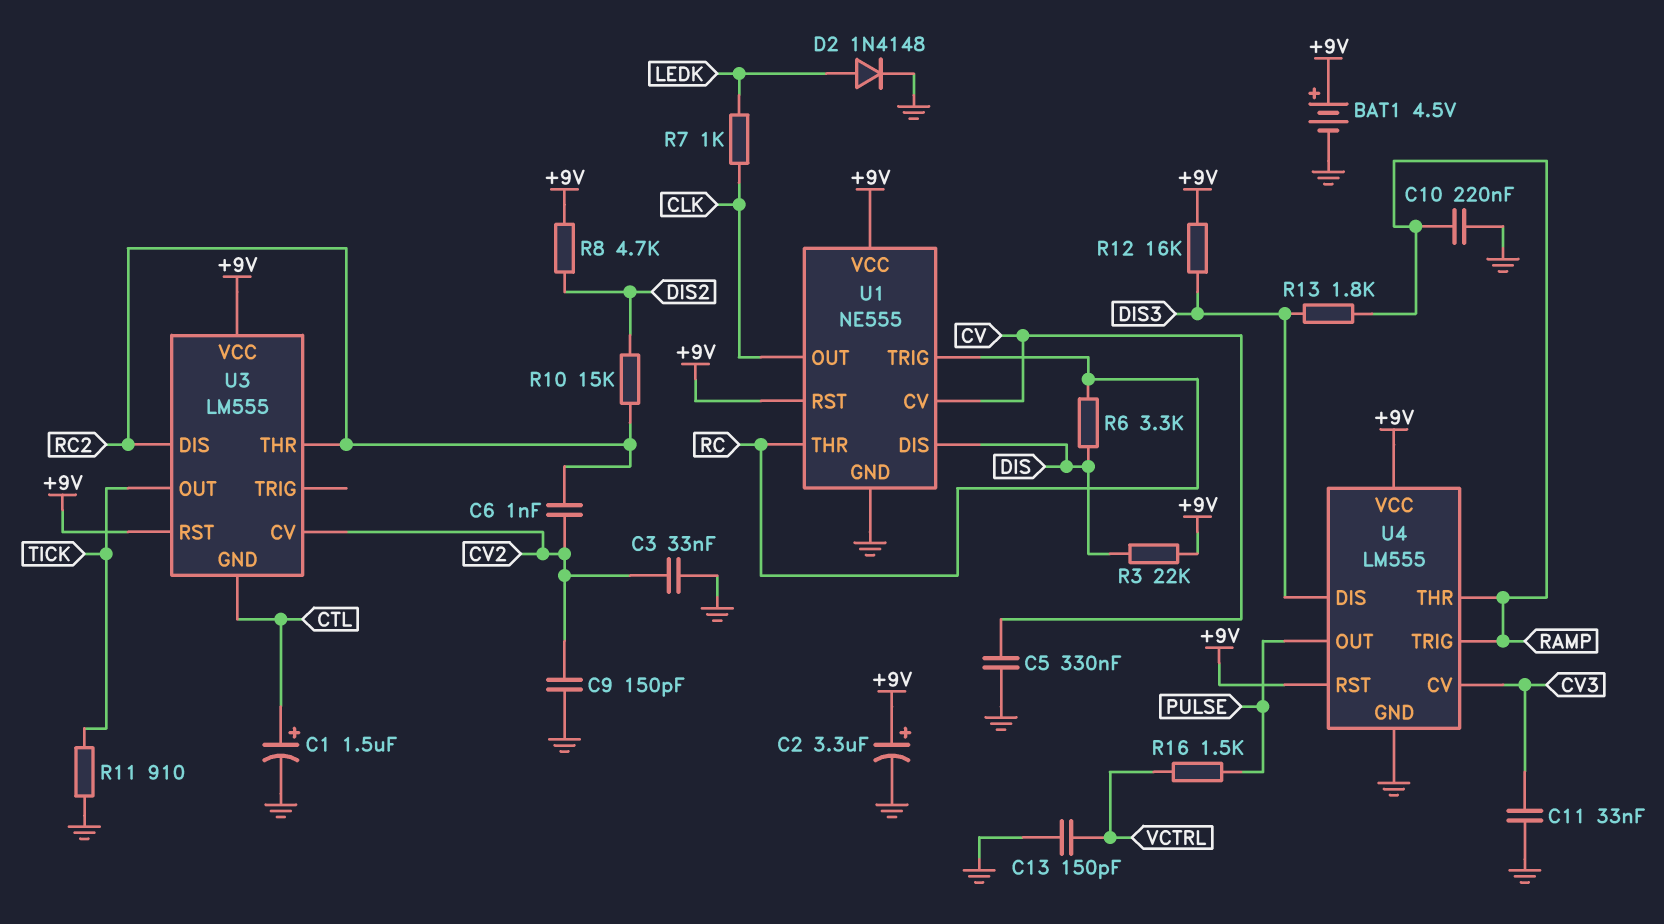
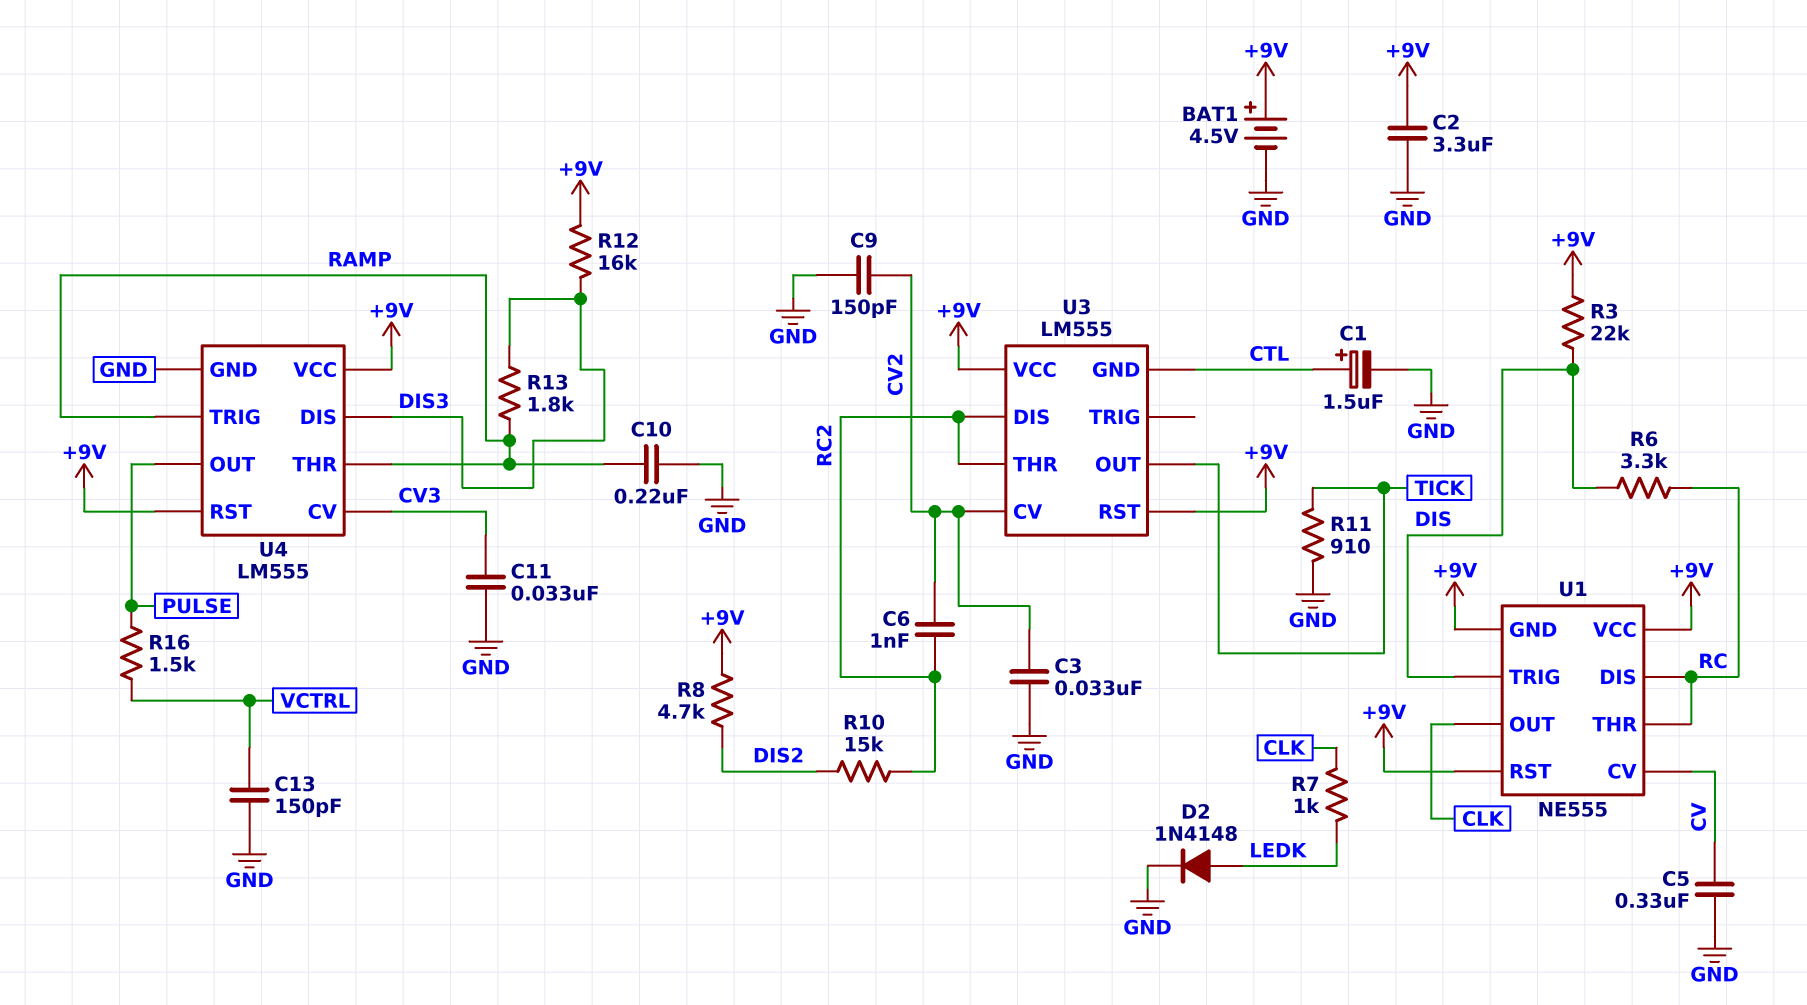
C2: 3.3uF (plus +9V, minus GND) -> 3.3uF (+9V, GND)
U1 pin DIS: DIS -> RC
U1 pin GND: GND -> +9V
U1 pin TRIG: RC -> DIS

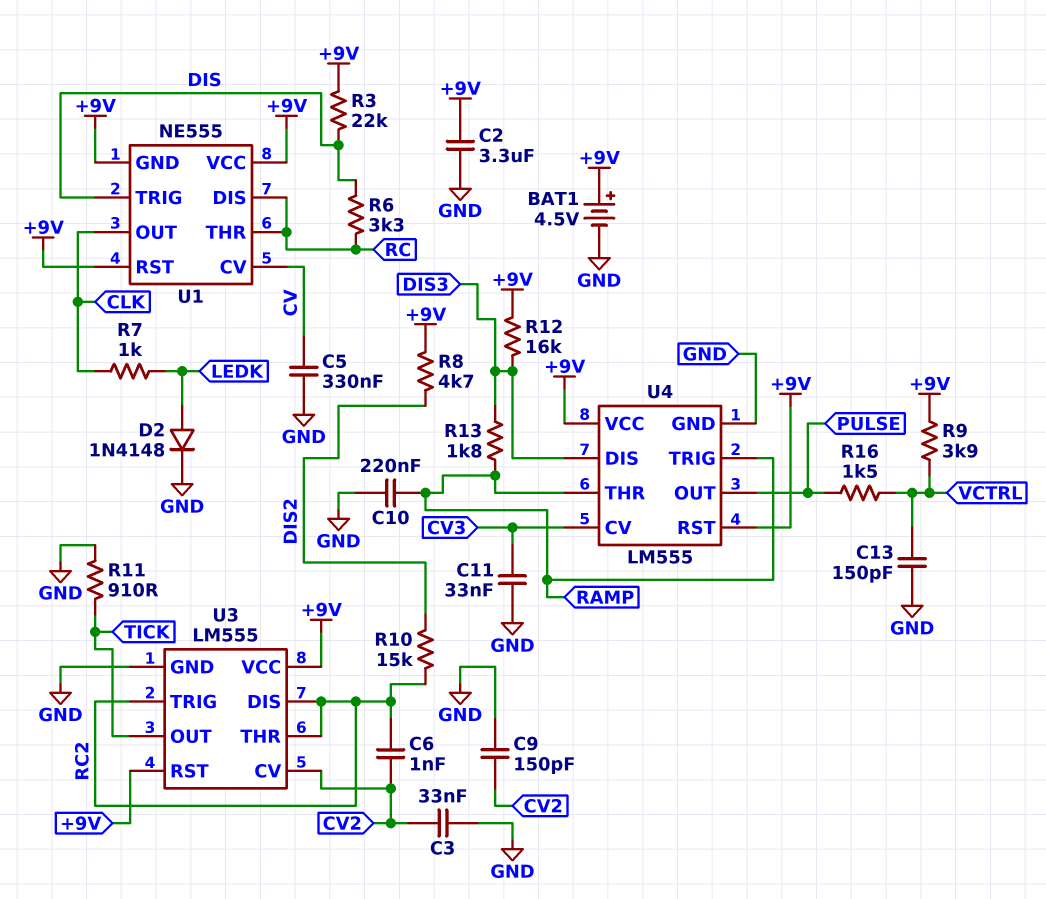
C1: 1.5uF (plus CTL, minus GND) -> none
R9: none -> 3.9k (+9V, VCTRL)
U3 pin GND: CTL -> GND
U3 pin TRIG: none -> RC2

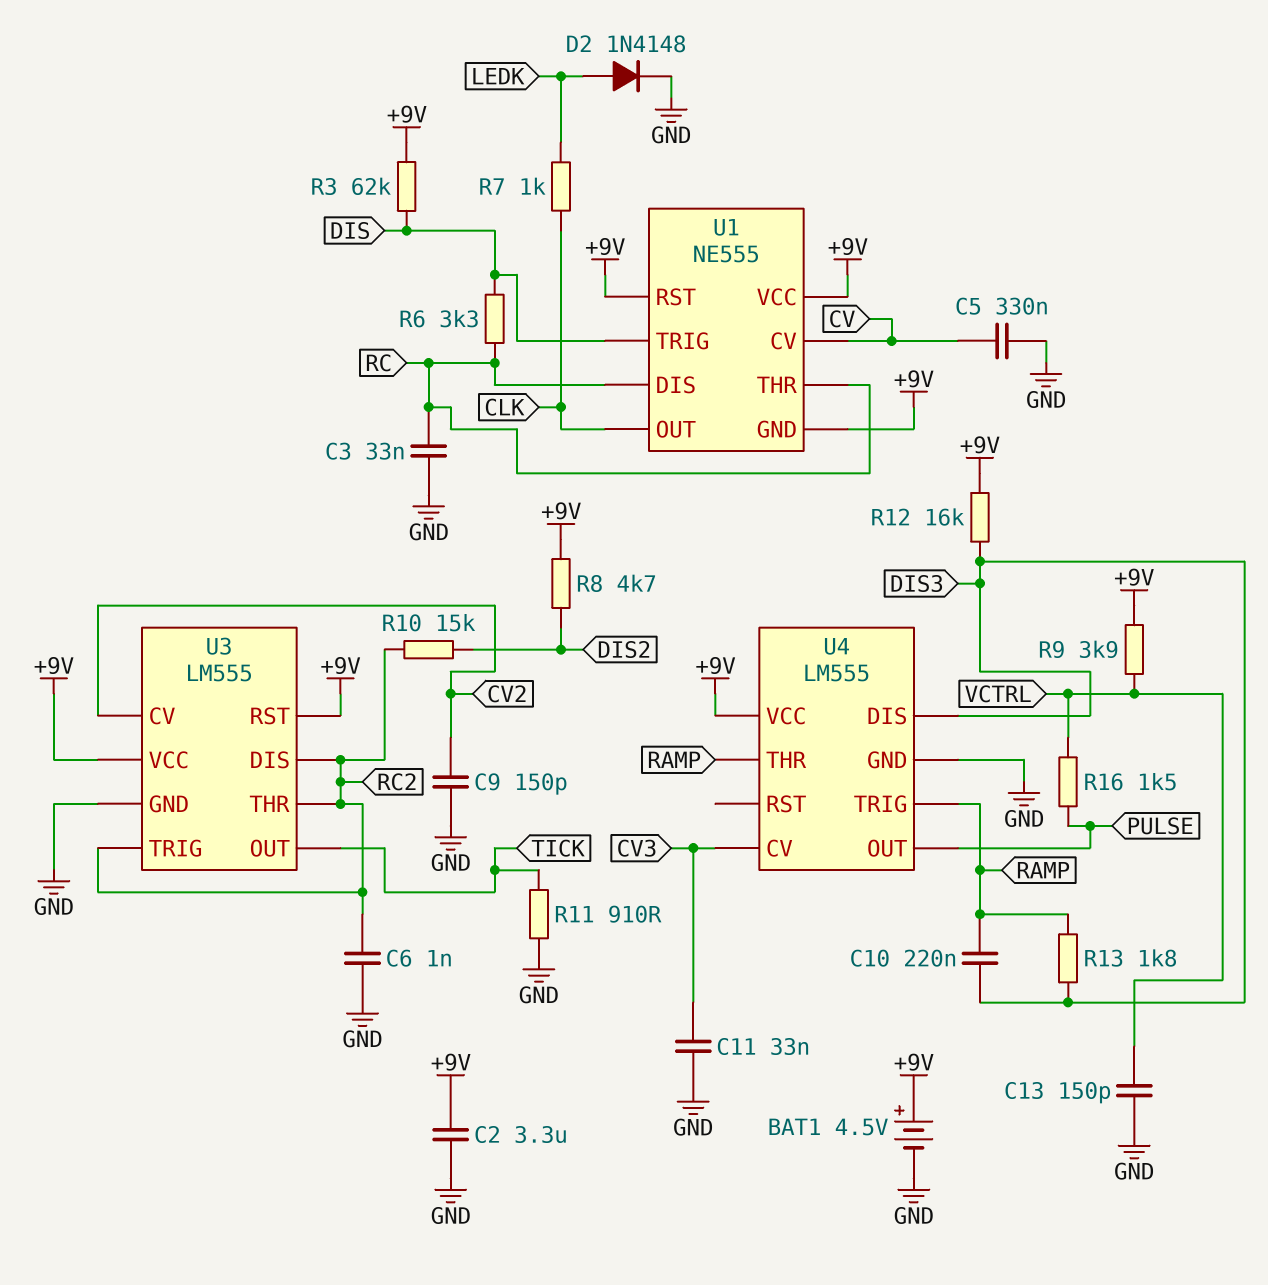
C3: 33nF (CV2, GND) -> 33nF (GND, RC)
C6: 1nF (CV2, RC2) -> 1nF (GND, RC2)
C10: 220nF (GND, RAMP) -> 220nF (DIS3, RAMP)
R3: 22k (+9V, DIS) -> 62k (+9V, DIS)
U4 pin RST: +9V -> none

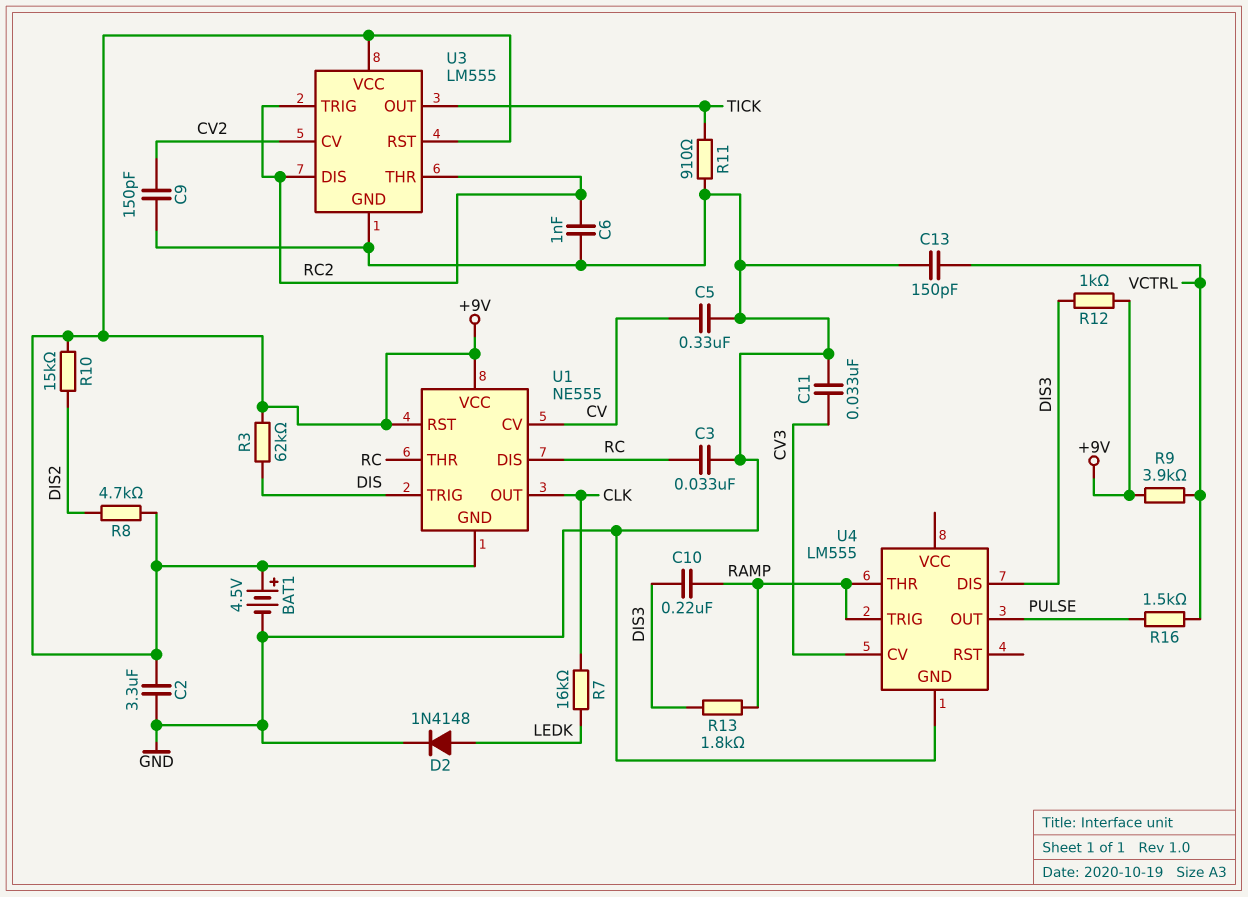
R6: 3.3k (DIS, RC) -> none
R7: 1k (CLK, LEDK) -> 16k (CLK, LEDK)
R10: 15k (DIS2, RC2) -> 15k (+9V, DIS2)
R12: 16k (+9V, DIS3) -> 1k (+9V, DIS3)
U4 pin VCC: +9V -> none

